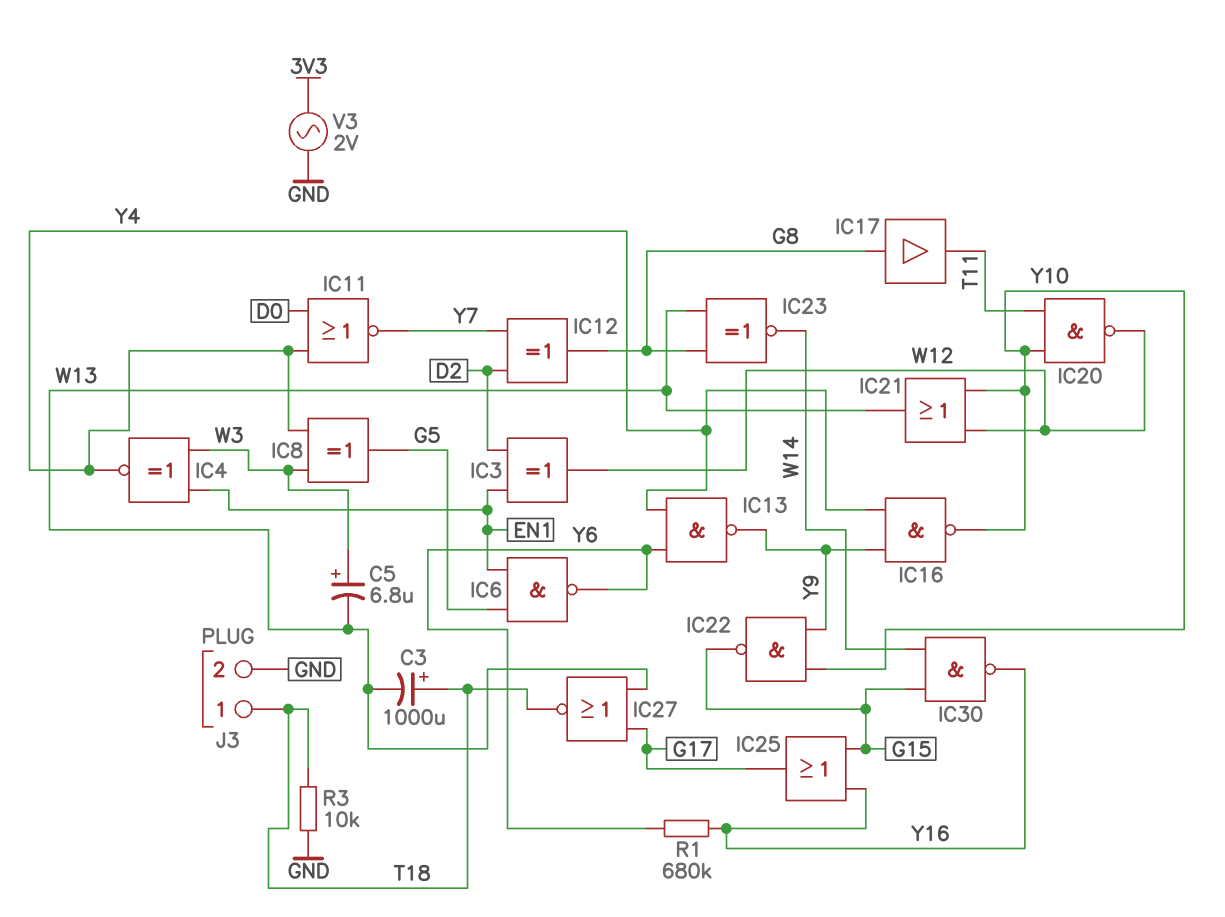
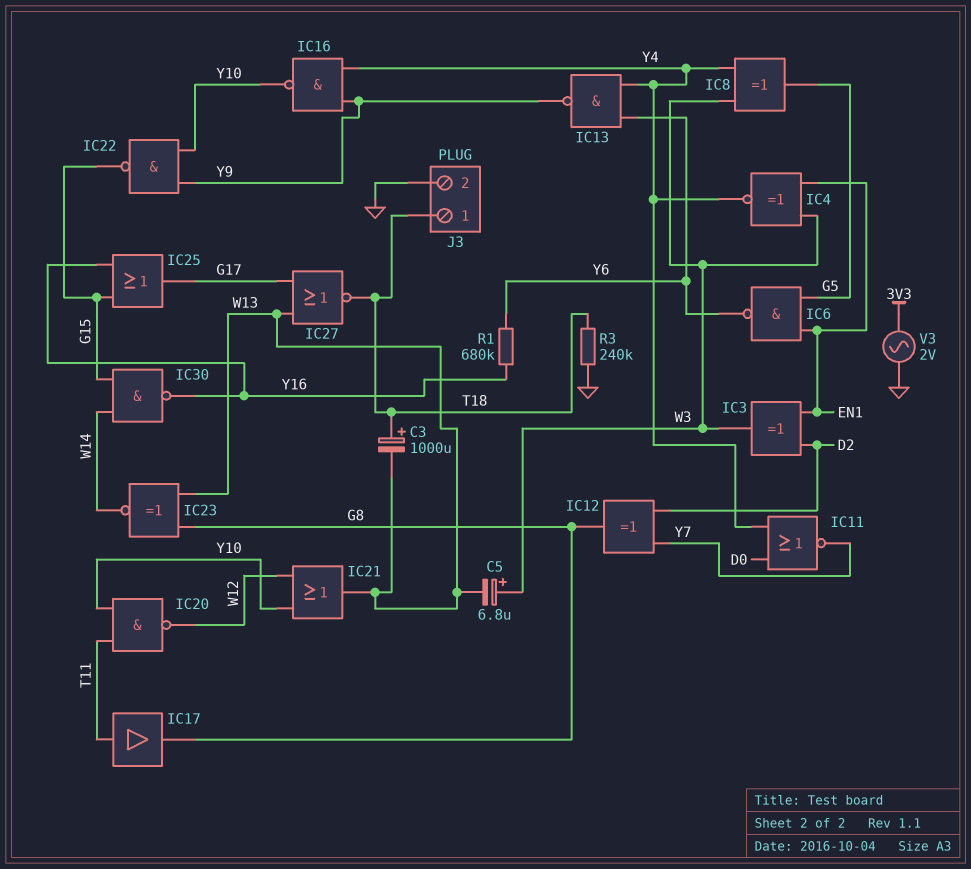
IC3: XOR (in D2, in EN1, out W12) -> XOR (in D2, in EN1, out W3)
IC17: buffer (in G8, out T11) -> buffer (in T11, out G8)
R3: 10k (GND, T18) -> 240k (GND, T18)

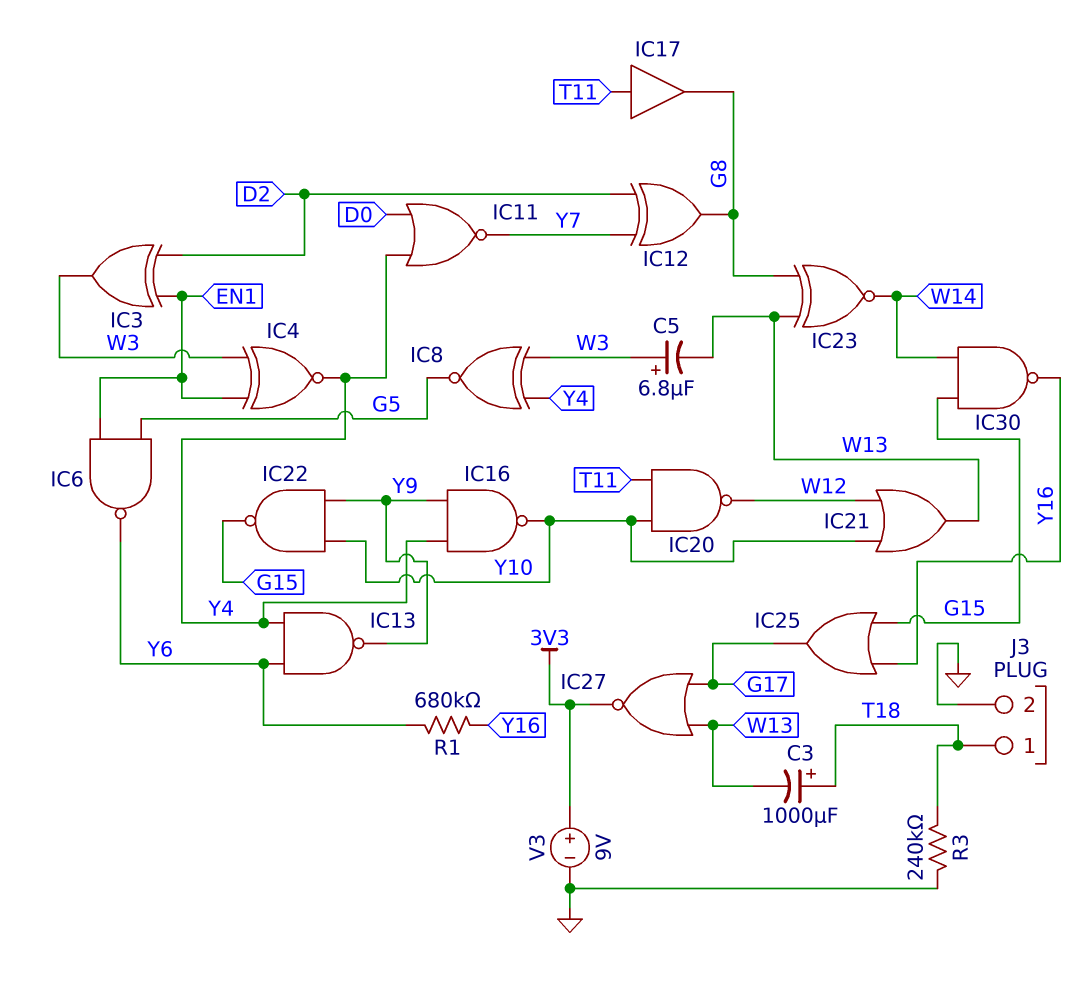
IC8: XOR (in W3, in Y4, out G5) -> XNOR (in W3, in Y4, out G5)
IC27: NOR (in G17, in W13, out T18) -> NOR (in G17, in W13, out 3V3)
V3: AC 2V (3V3, GND) -> 9V (plus 3V3, minus GND)

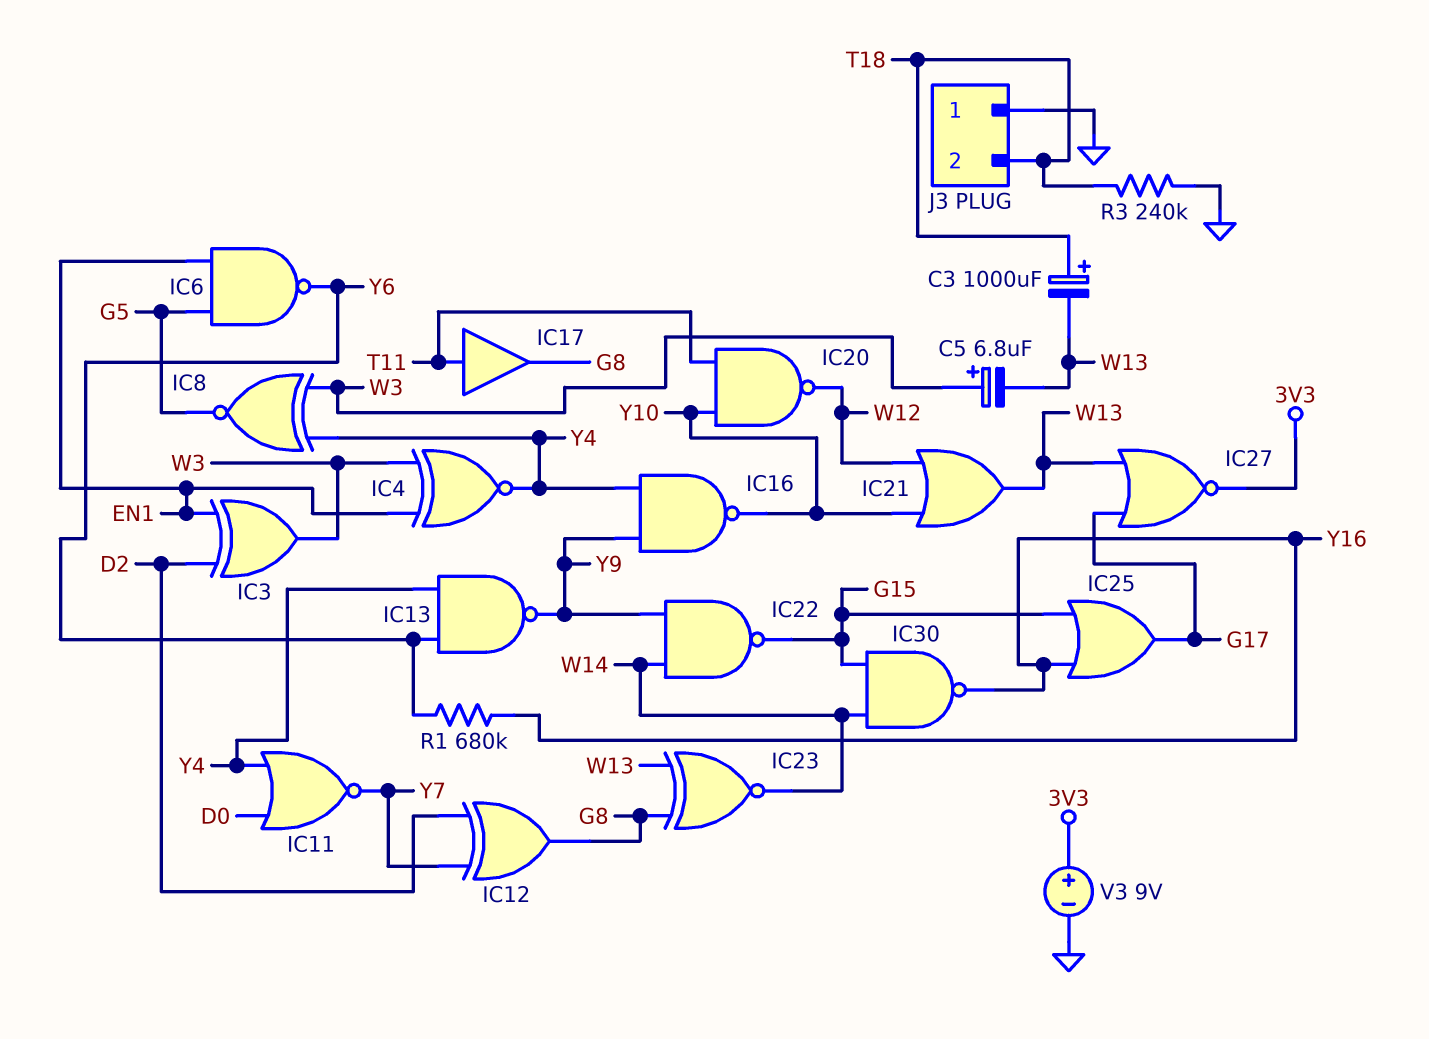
IC22: NAND (in Y9, in Y10, out G15) -> NAND (in W14, in Y9, out G15)
J3 pin 1: T18 -> GND
J3 pin 2: GND -> T18

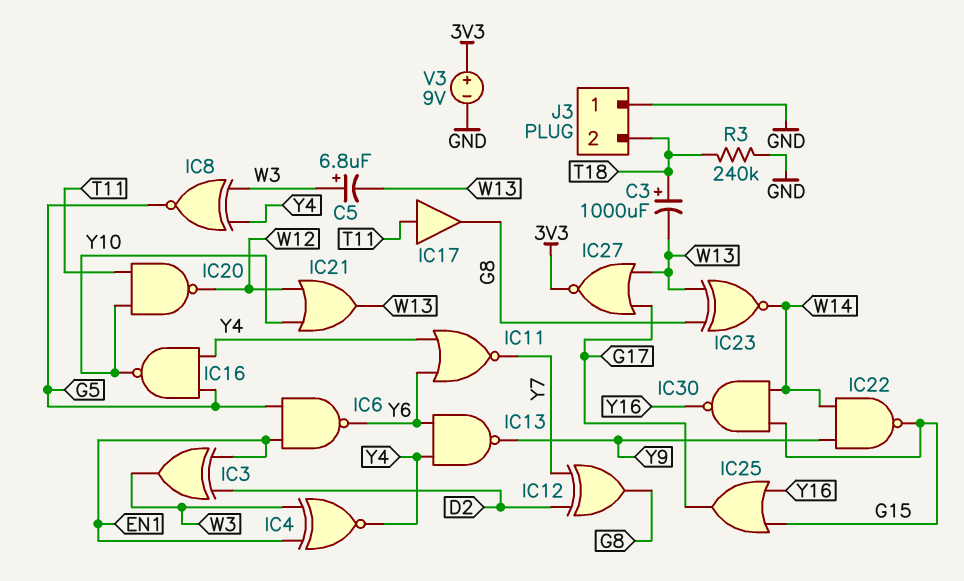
IC11: NOR (in D0, in Y4, out Y7) -> NOR (in Y4, in Y6, out Y7)
IC16: NAND (in Y4, in Y9, out Y10) -> NAND (in G5, in Y4, out Y10)
R1: 680k (Y6, Y16) -> none

